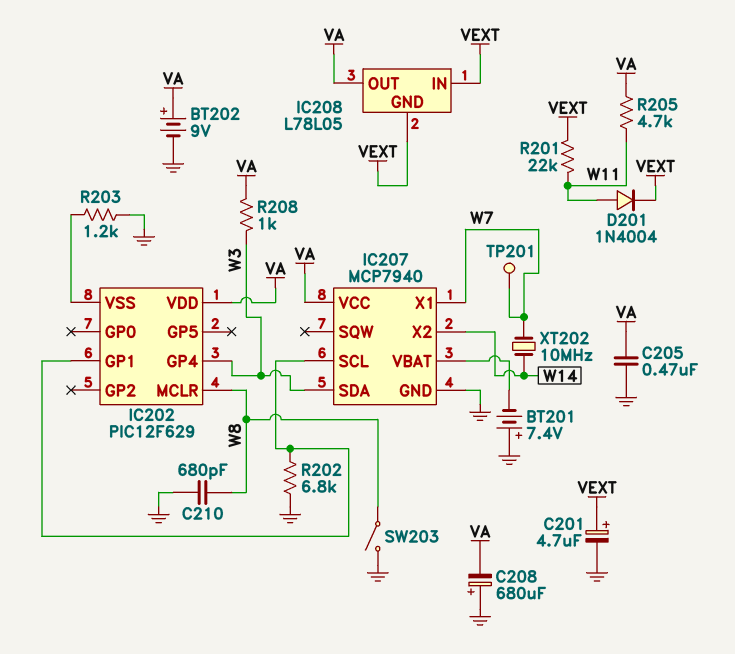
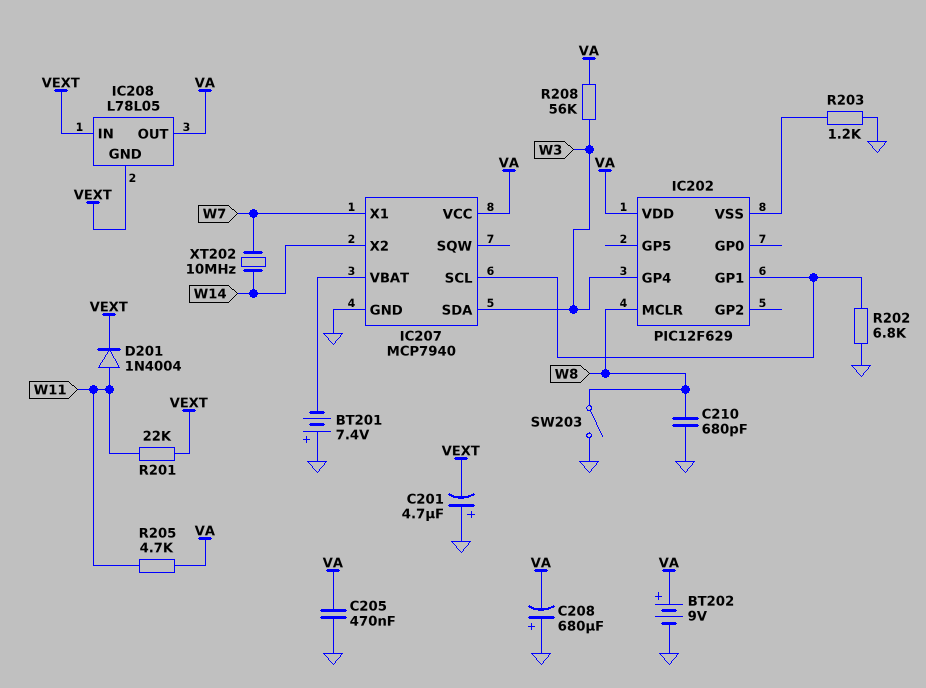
C201: 4.7uF (plus VEXT, minus GND) -> 4.7uF (plus GND, minus VEXT)
R208: 1k (VA, W3) -> 56k (VA, W3)
TP201: test point (W7) -> none

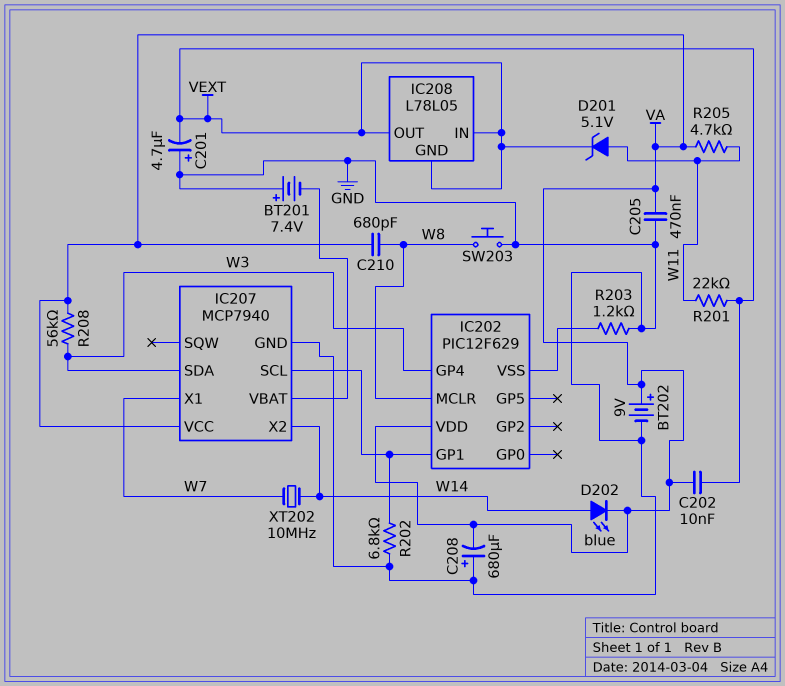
C202: none -> 10nF (VA, VEXT)
C210: 680pF (GND, W8) -> 680pF (VA, W8)
D201: diode 1N4004 (A W11, K VEXT) -> zener 5.1V (A W11, K VEXT)
D202: none -> LED blue (A W14, K VA)
IC208 pin OUT: VA -> VEXT
SW203: switch (GND, W8) -> button (GND, W8)

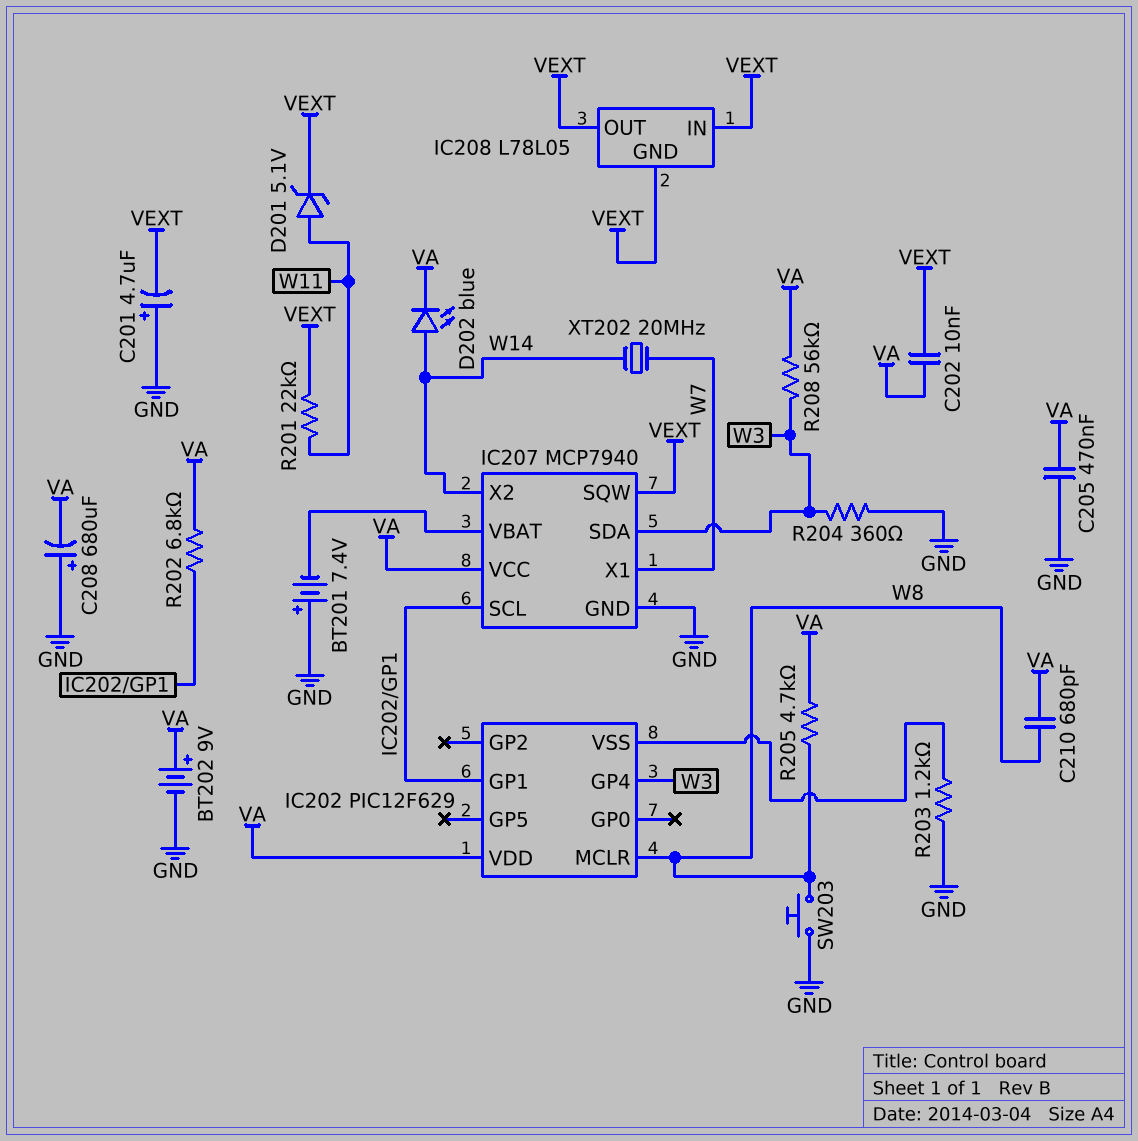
IC207 pin SQW: none -> VEXT
R202: 6.8k (GND, IC202/GP1) -> 6.8k (IC202/GP1, VA)
R204: none -> 360 (GND, W3)
R205: 4.7k (VA, W11) -> 4.7k (VA, W8)
XT202: 10MHz (W7, W14) -> 20MHz (W7, W14)

